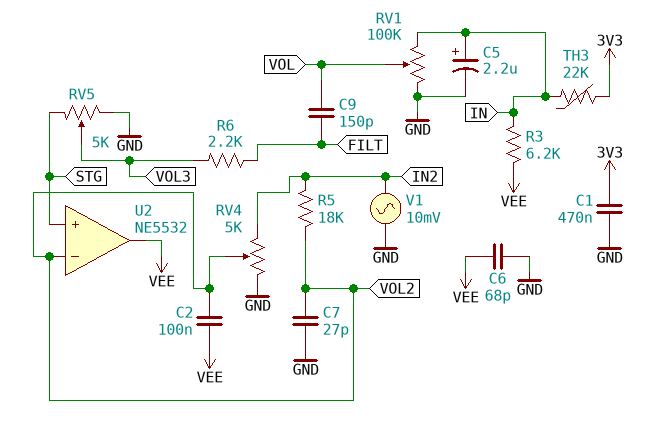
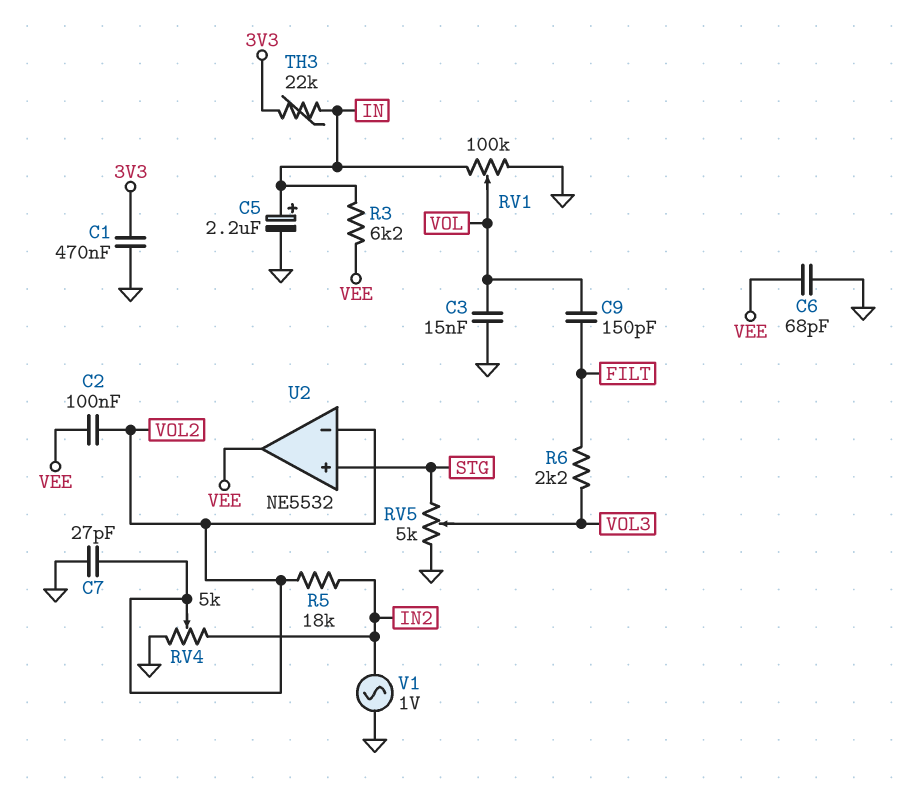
C3: none -> 15nF (GND, VOL)
V1: AC 10mV (GND, IN2) -> AC 1V (GND, IN2)

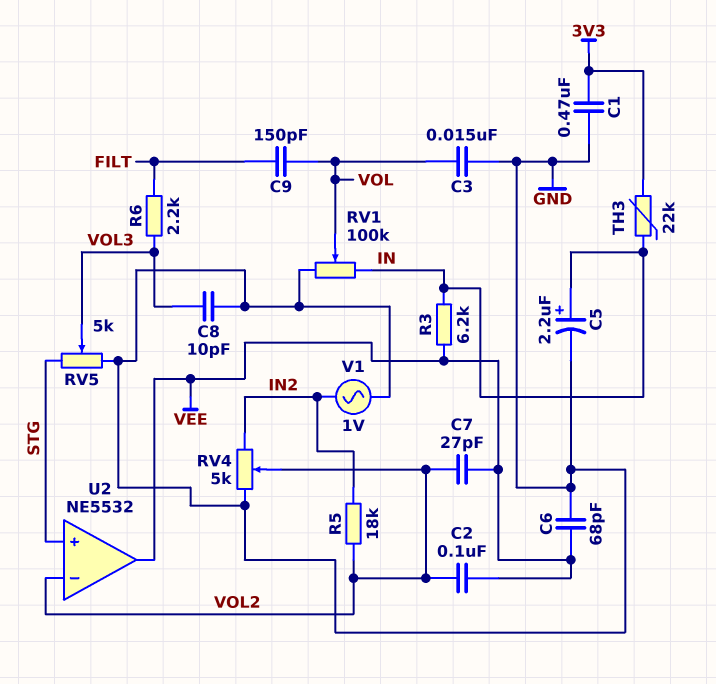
C7: 27pF (GND, VOL2) -> 27pF (VEE, VOL2)
C8: none -> 10pF (GND, VOL3)

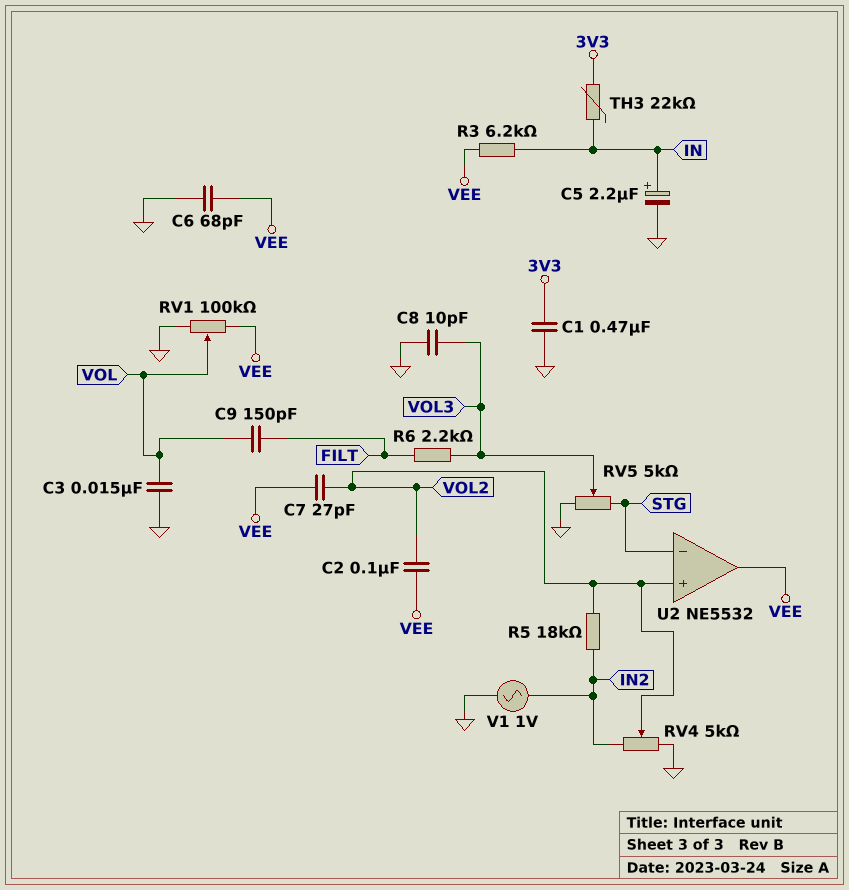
RV1: 100k (GND, IN, wiper VOL) -> 100k (GND, VEE, wiper VOL)
U2 pin in+: STG -> VOL2
U2 pin in-: VOL2 -> STG

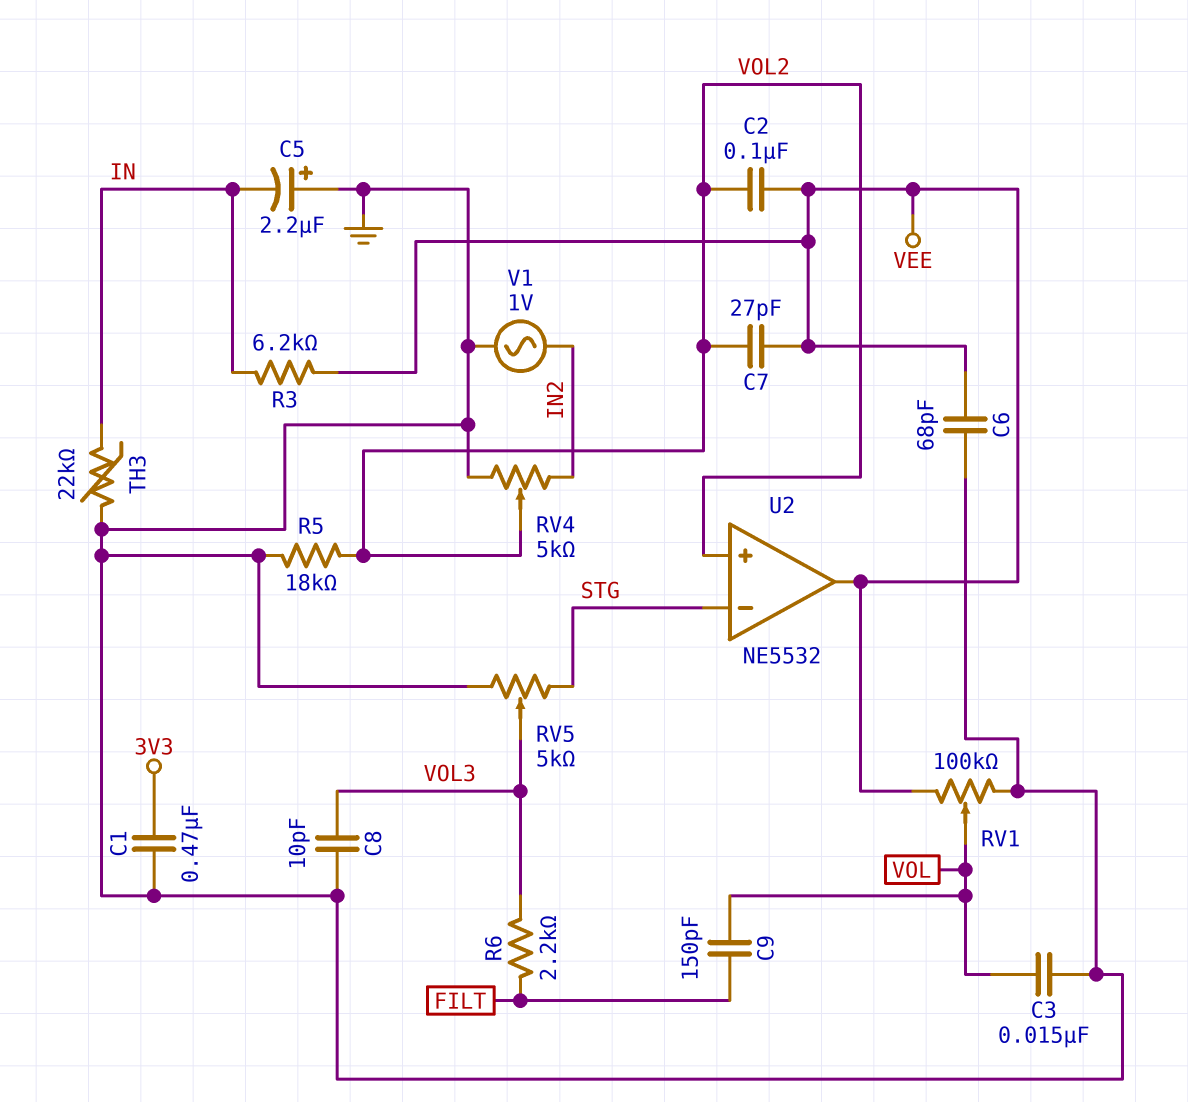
C5: 2.2uF (plus IN, minus GND) -> 2.2uF (plus GND, minus IN)
R5: 18k (IN2, VOL2) -> 18k (GND, VOL2)
TH3: 22k (3V3, IN) -> 22k (GND, IN)

